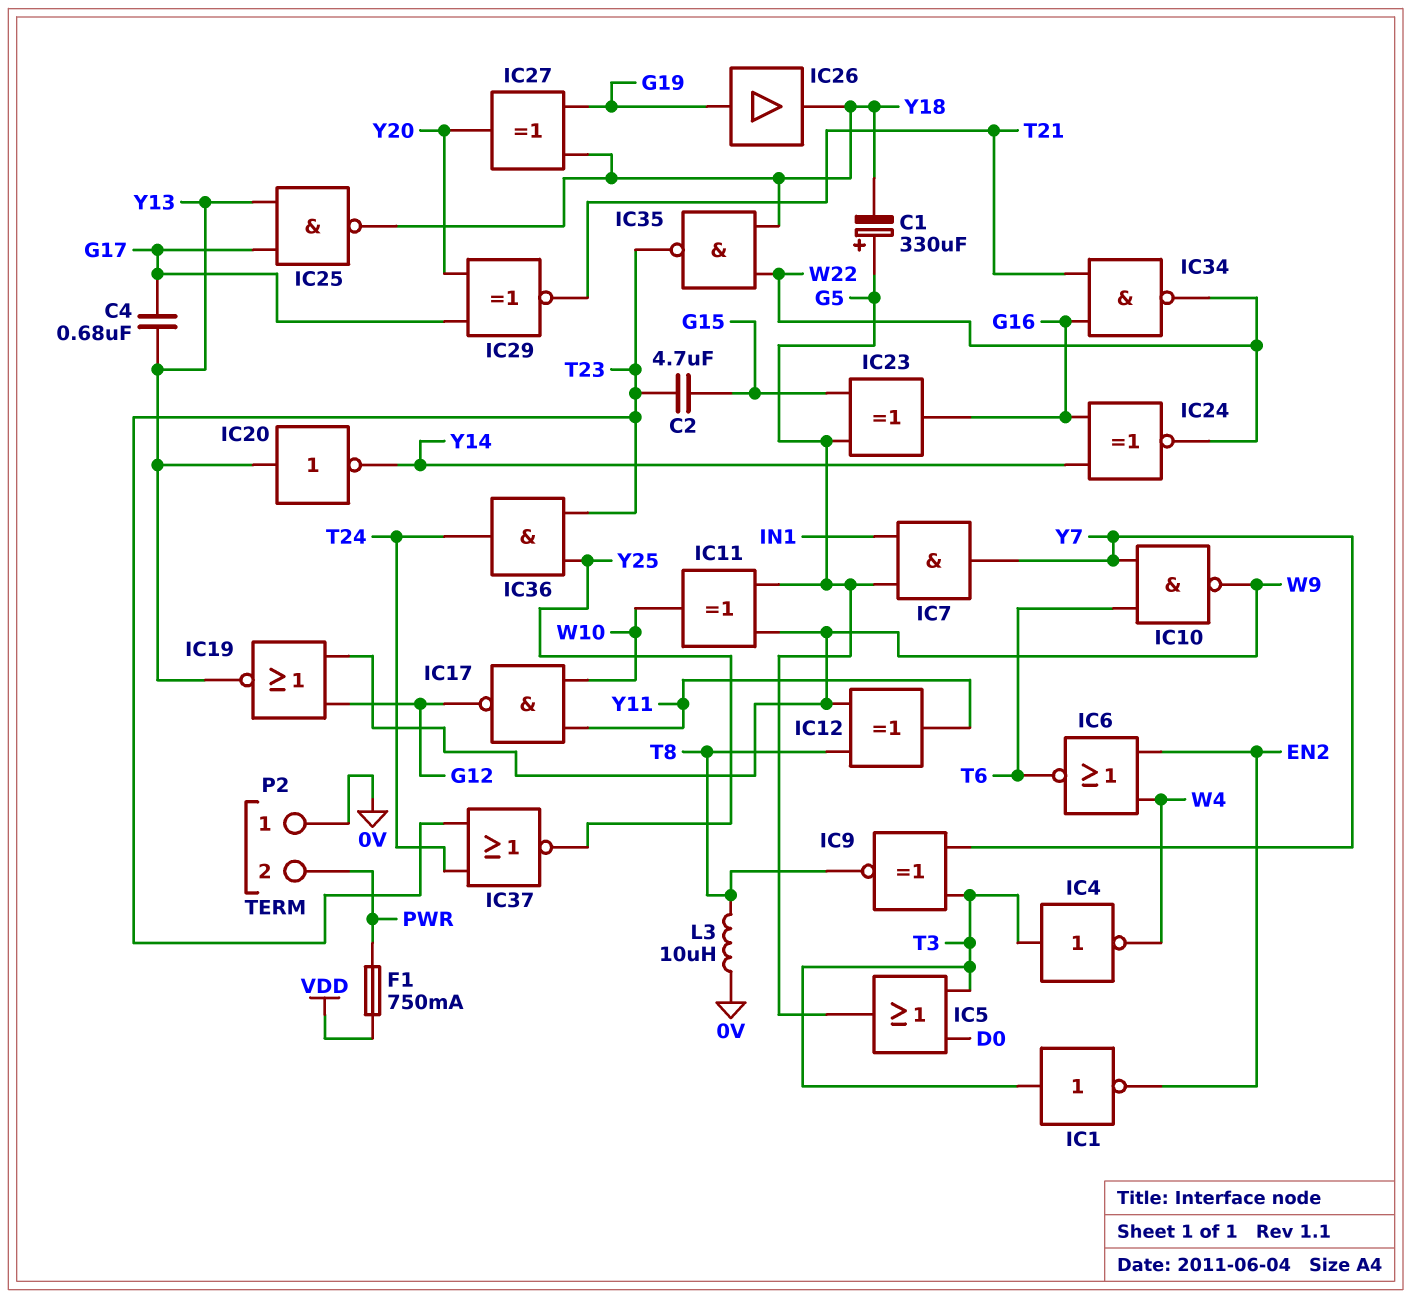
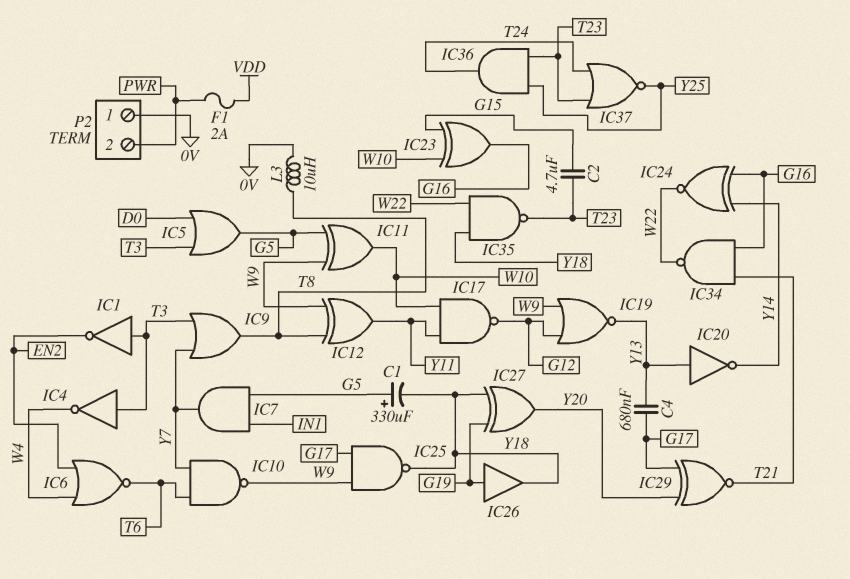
F1: 750mA (PWR, VDD) -> 2A (PWR, VDD)
IC9: XNOR (in T3, in Y7, out T8) -> OR (in T3, in Y7, out T8)
IC23: XOR (in G5, in G15, out G16) -> XOR (in G15, in W10, out G16)
IC25: NAND (in G17, in Y13, out Y18) -> NAND (in G17, in W9, out Y18)

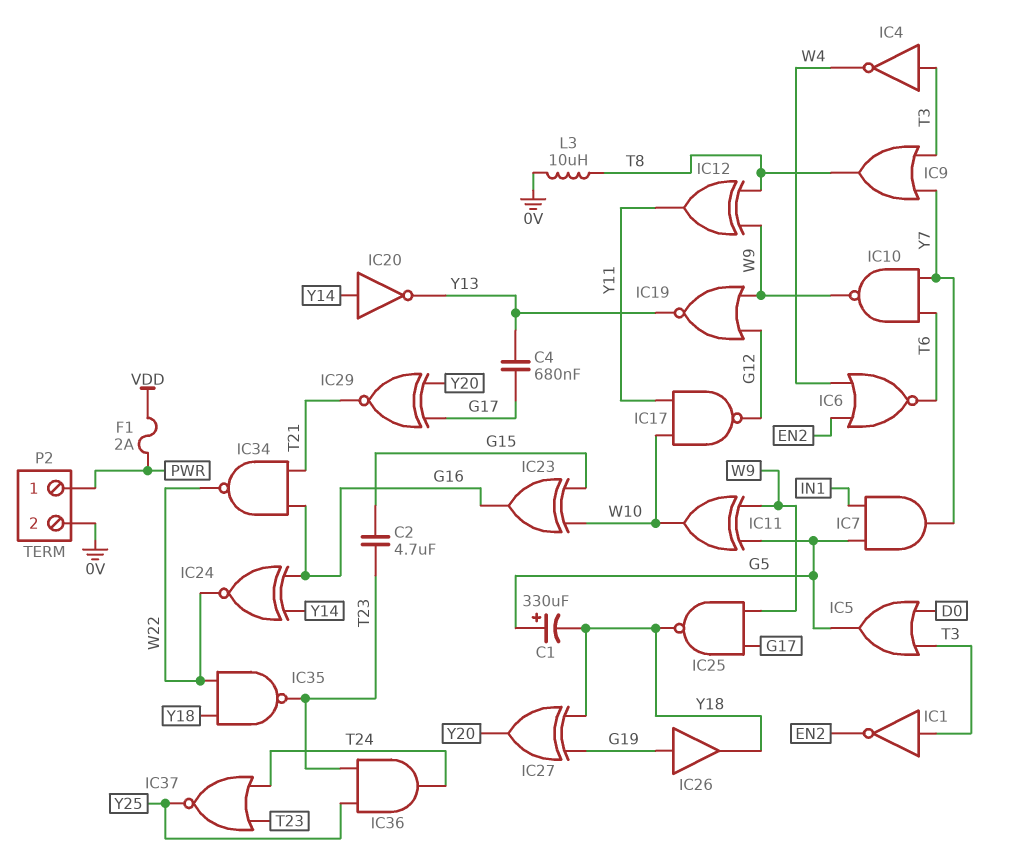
IC20: NOT (in Y13, out Y14) -> NOT (in Y14, out Y13)
P2 pin 1: 0V -> PWR
P2 pin 2: PWR -> 0V

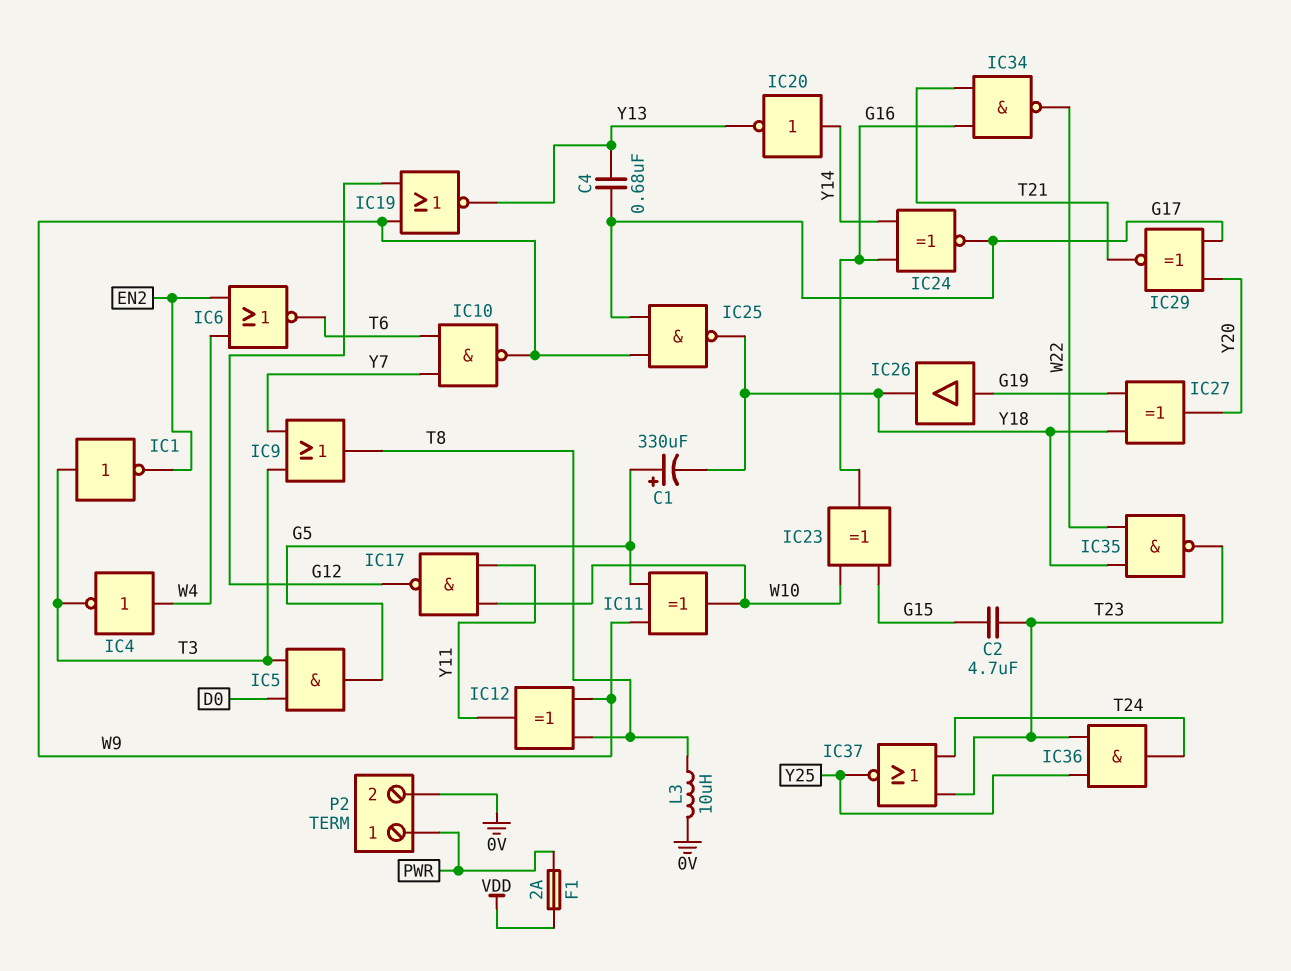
IC4: NOT (in T3, out W4) -> NOT (in W4, out T3)
IC5: OR (in D0, in T3, out G5) -> AND (in D0, in T3, out G5)
IC7: AND (in G5, in IN1, out Y7) -> none
IC24: XNOR (in G16, in Y14, out W22) -> XNOR (in G16, in Y14, out G17)

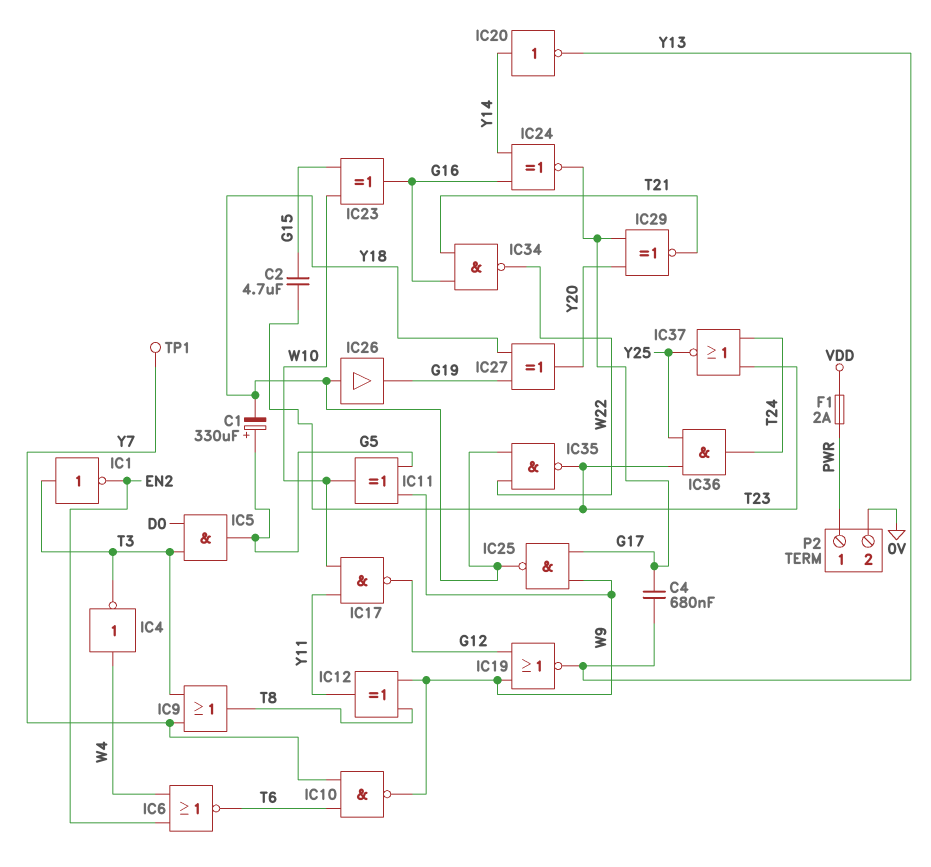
IC26: buffer (in G19, out Y18) -> buffer (in Y18, out G19)
L3: 10uH (0V, T8) -> none
TP1: none -> test point (Y7)

